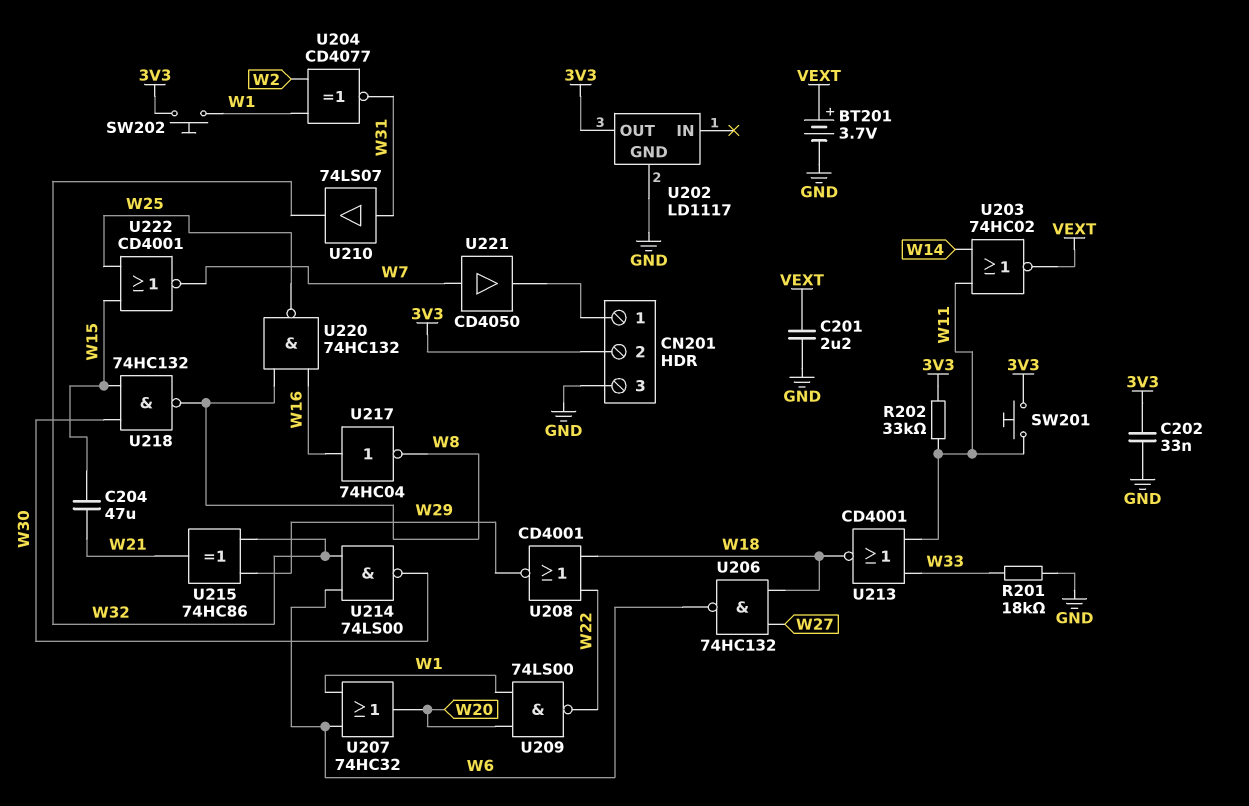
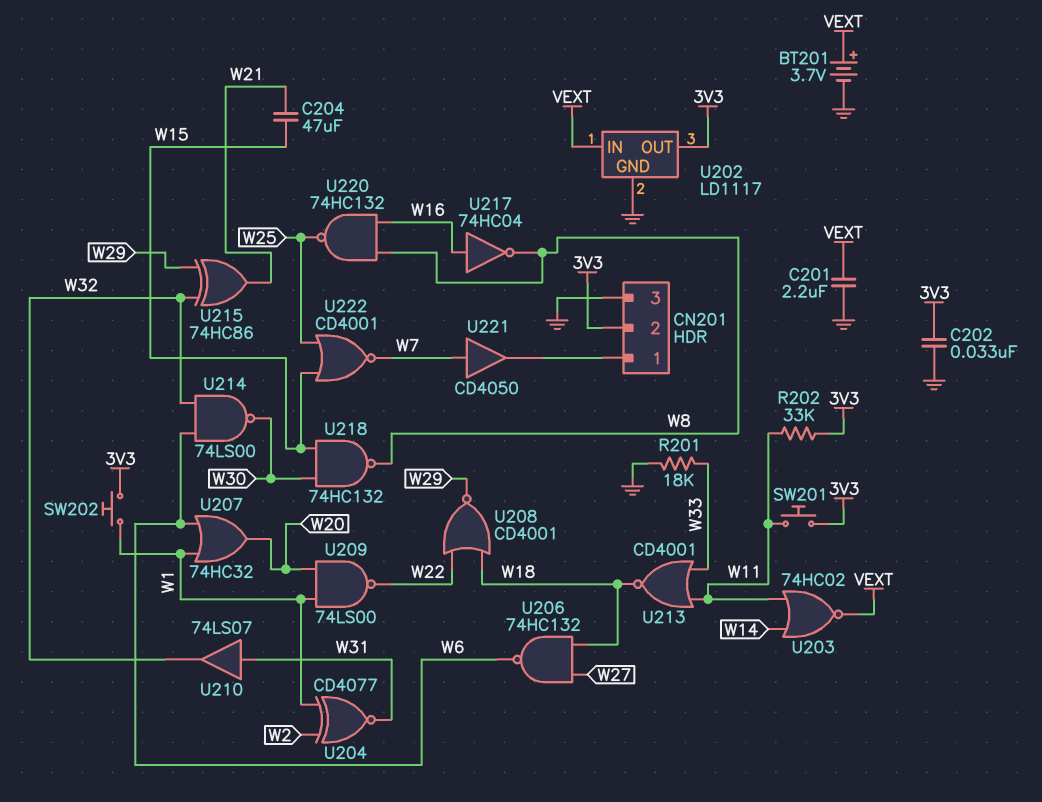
U202 pin IN: none -> VEXT

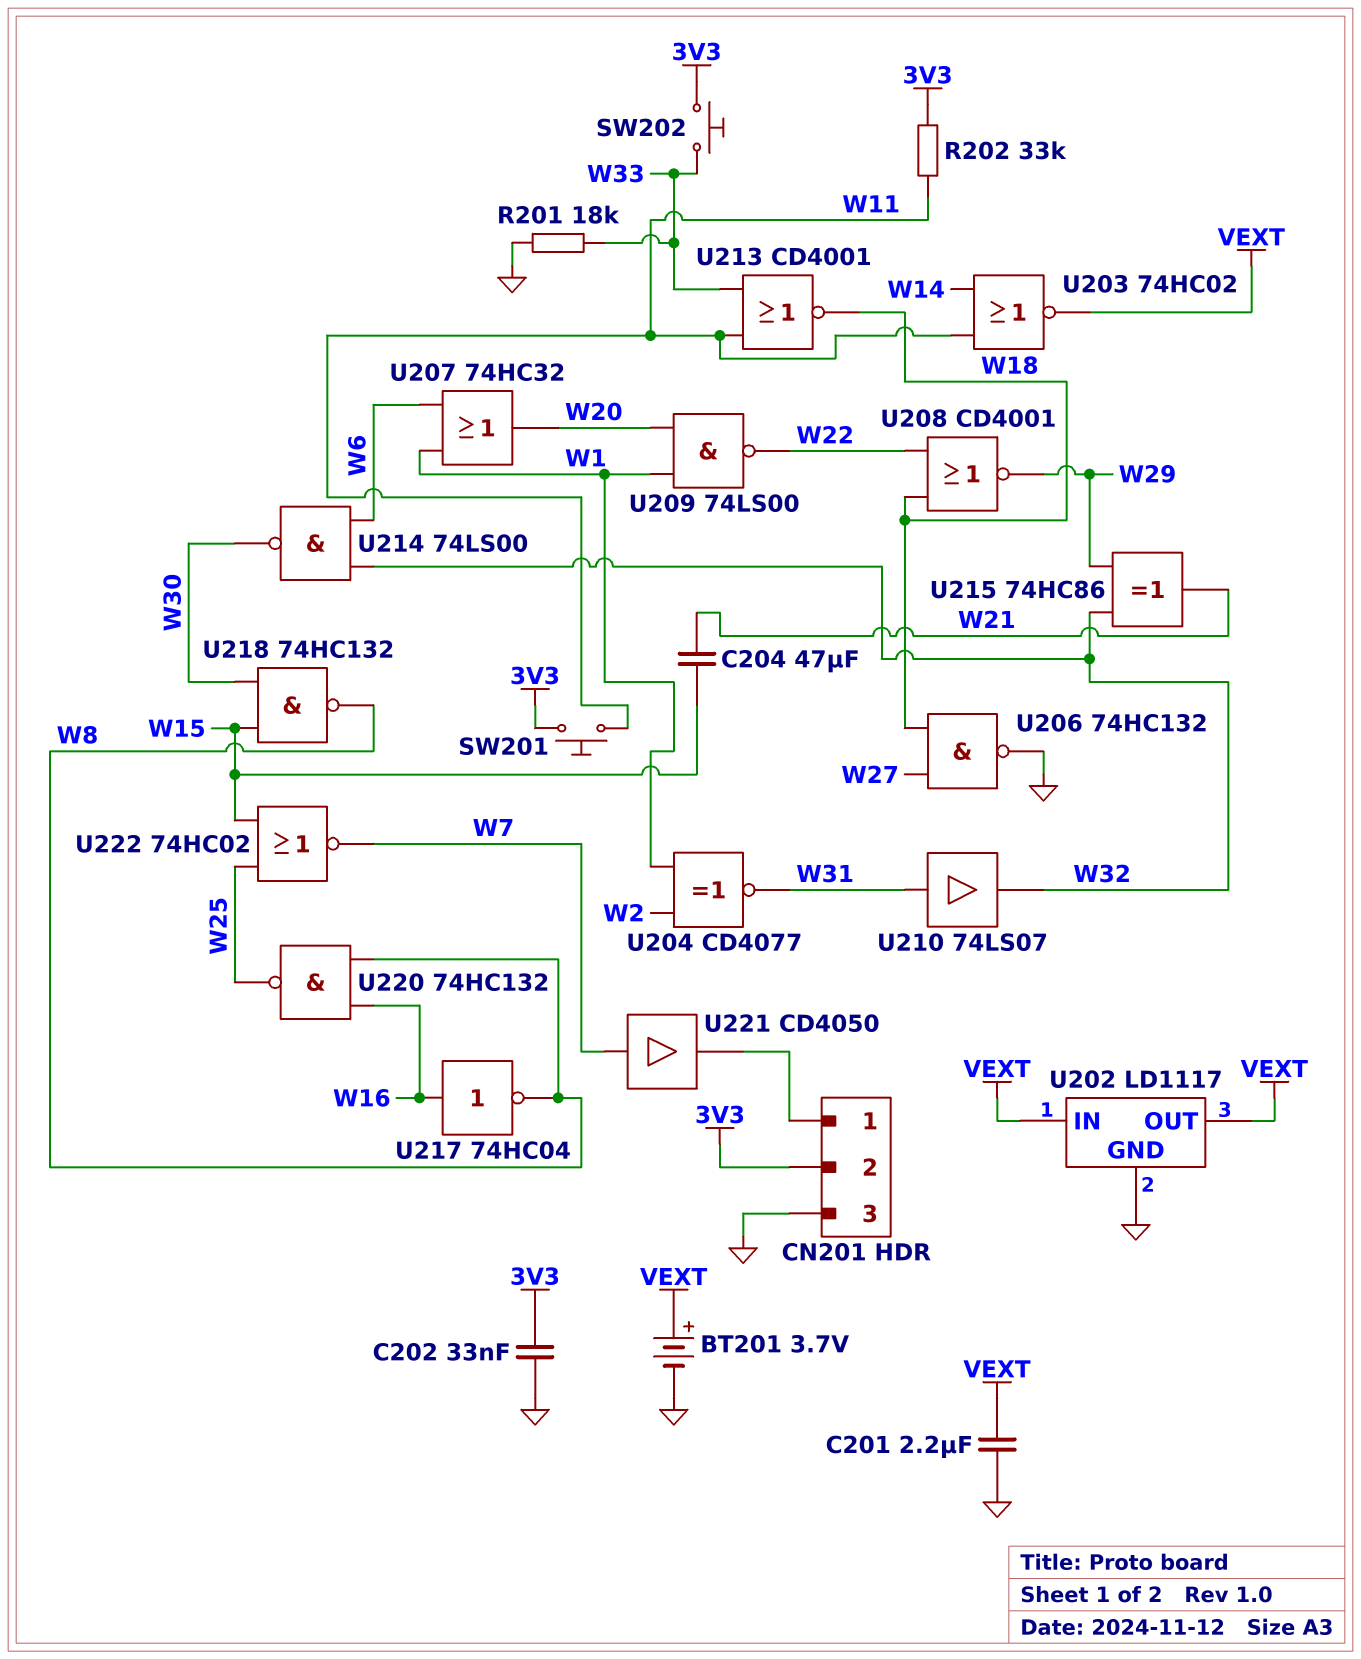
SW202: button (3V3, W1) -> button (3V3, W33)
U202 pin OUT: 3V3 -> VEXT
U206: NAND 74HC132 (in W18, in W27, out W6) -> NAND 74HC132 (in W18, in W27, out GND)
U222: NOR CD4001 (in W15, in W25, out W7) -> NOR 74HC02 (in W15, in W25, out W7)

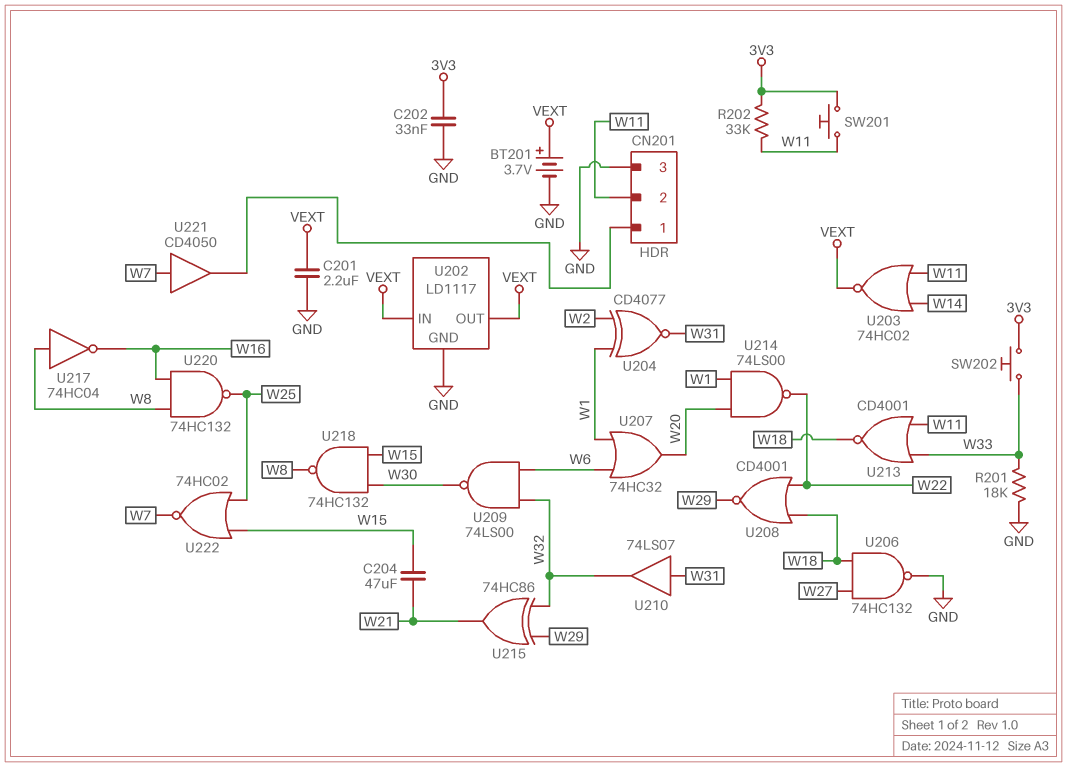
CN201 pin 2: 3V3 -> W11
U209: NAND 74LS00 (in W1, in W20, out W22) -> NAND 74LS00 (in W6, in W32, out W30)
U214: NAND 74LS00 (in W6, in W32, out W30) -> NAND 74LS00 (in W1, in W20, out W22)
U217: NOT 74HC04 (in W16, out W8) -> NOT 74HC04 (in W8, out W16)

